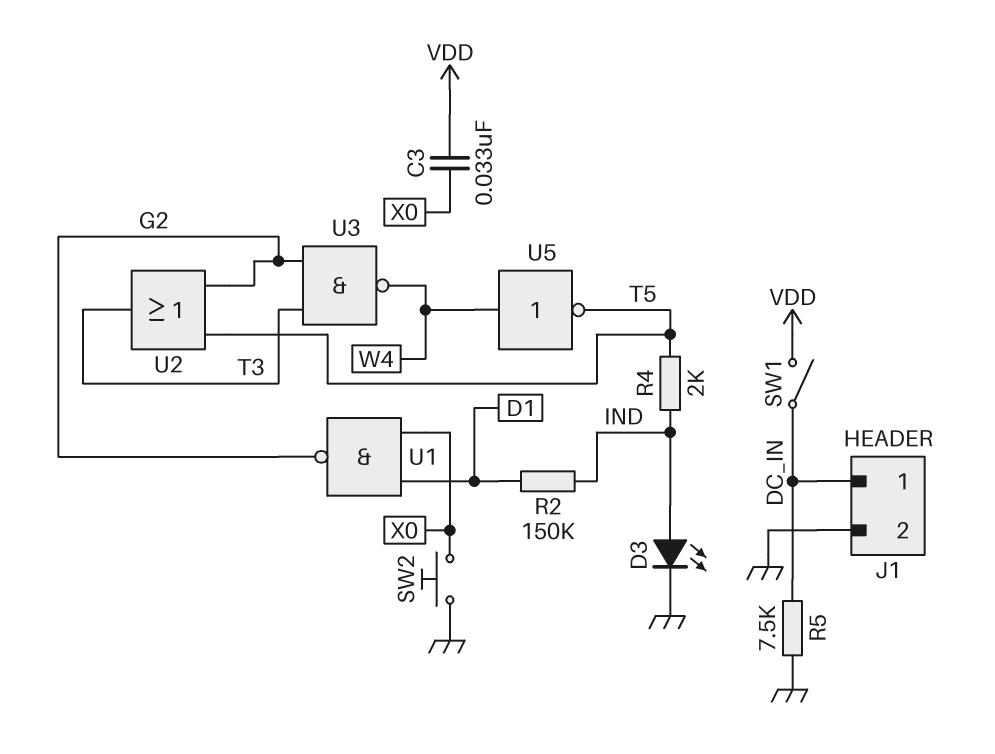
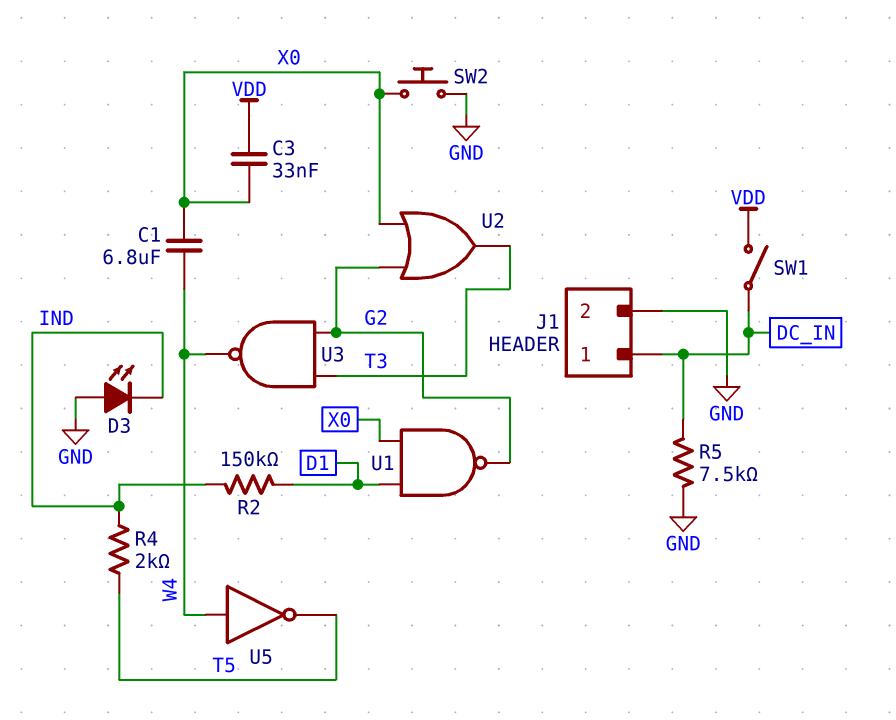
C1: none -> 6.8uF (W4, X0)
D3: LED (A IND, K GND) -> LED (A GND, K IND)
U2: OR (in G2, in T5, out T3) -> OR (in G2, in X0, out T3)

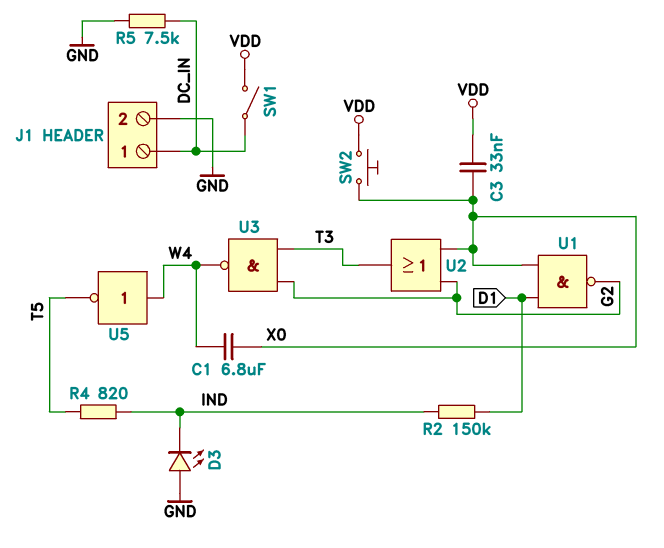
R4: 2k (IND, T5) -> 820 (IND, T5)
SW2: button (GND, X0) -> button (VDD, X0)

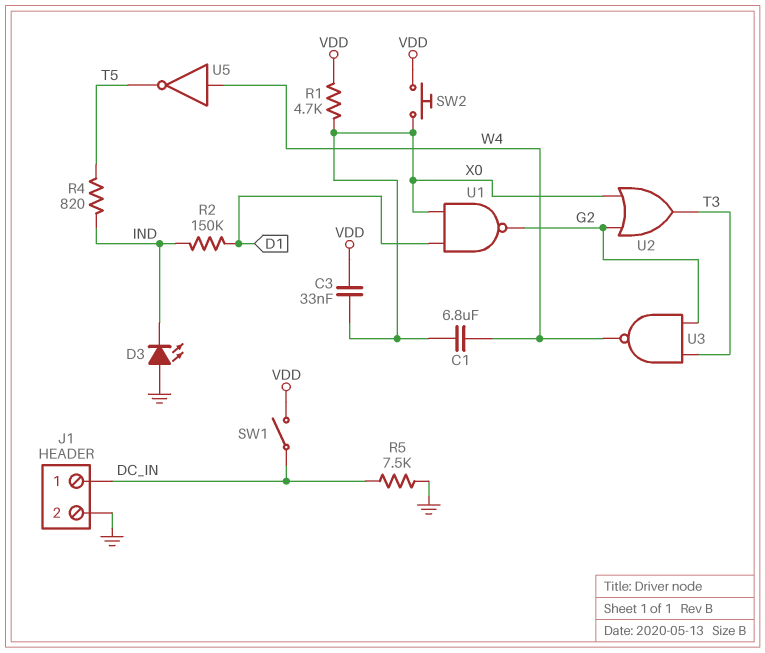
R1: none -> 4.7k (VDD, X0)

